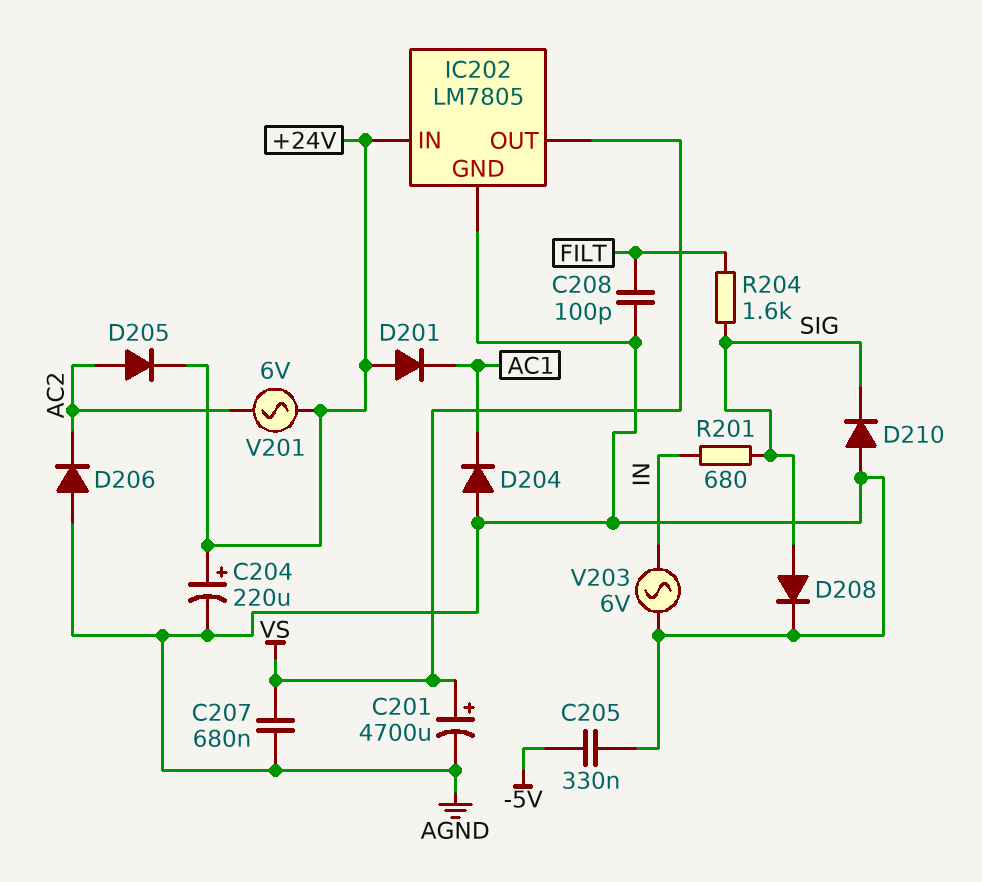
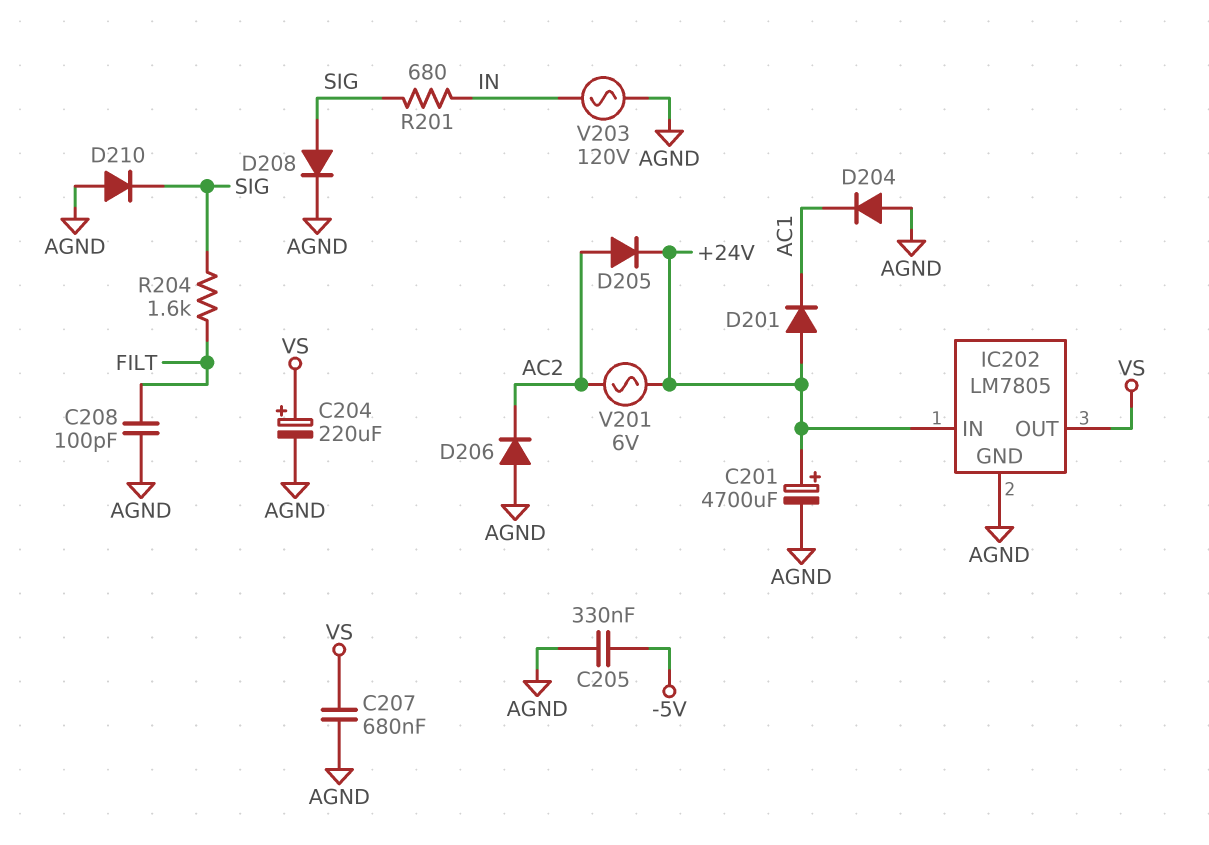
C201: 4700uF (plus VS, minus AGND) -> 4700uF (plus +24V, minus AGND)
C204: 220uF (plus +24V, minus AGND) -> 220uF (plus VS, minus AGND)
V203: AC 6V (AGND, IN) -> AC 120V (AGND, IN)

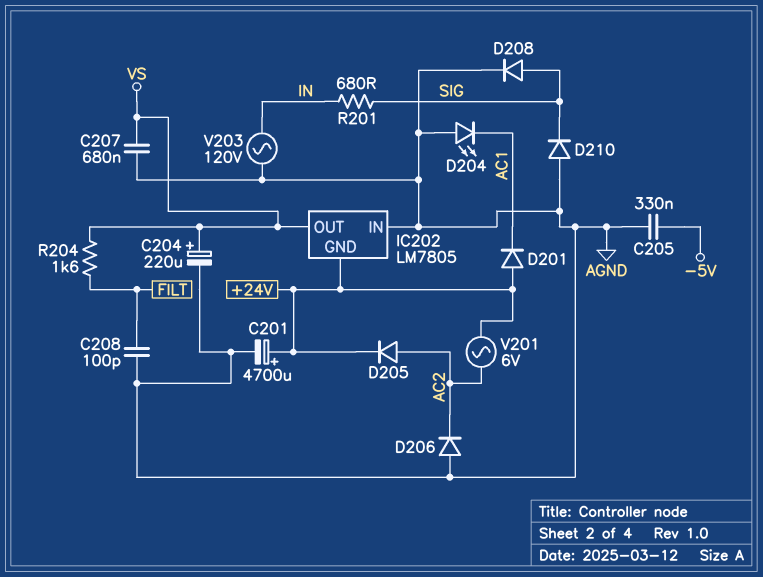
D204: diode (A AGND, K AC1) -> LED (A AGND, K AC1)
IC202 pin GND: AGND -> +24V
IC202 pin IN: +24V -> AGND
R204: 1.6k (FILT, SIG) -> 1.6k (FILT, VS)

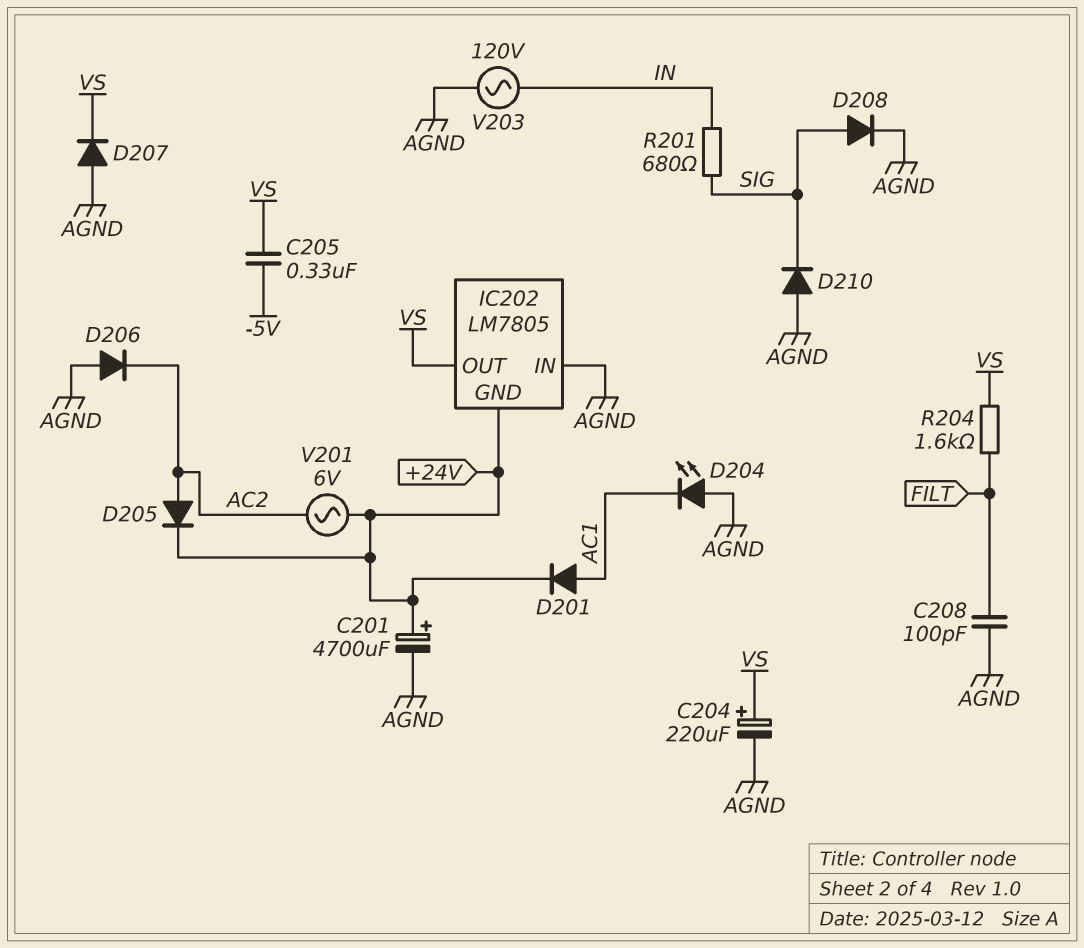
C205: 330nF (-5V, AGND) -> 330nF (-5V, VS)
C207: 680nF (AGND, VS) -> none
D201: diode (A +24V, K AC1) -> diode (A AC1, K +24V)
D207: none -> diode (A AGND, K VS)

